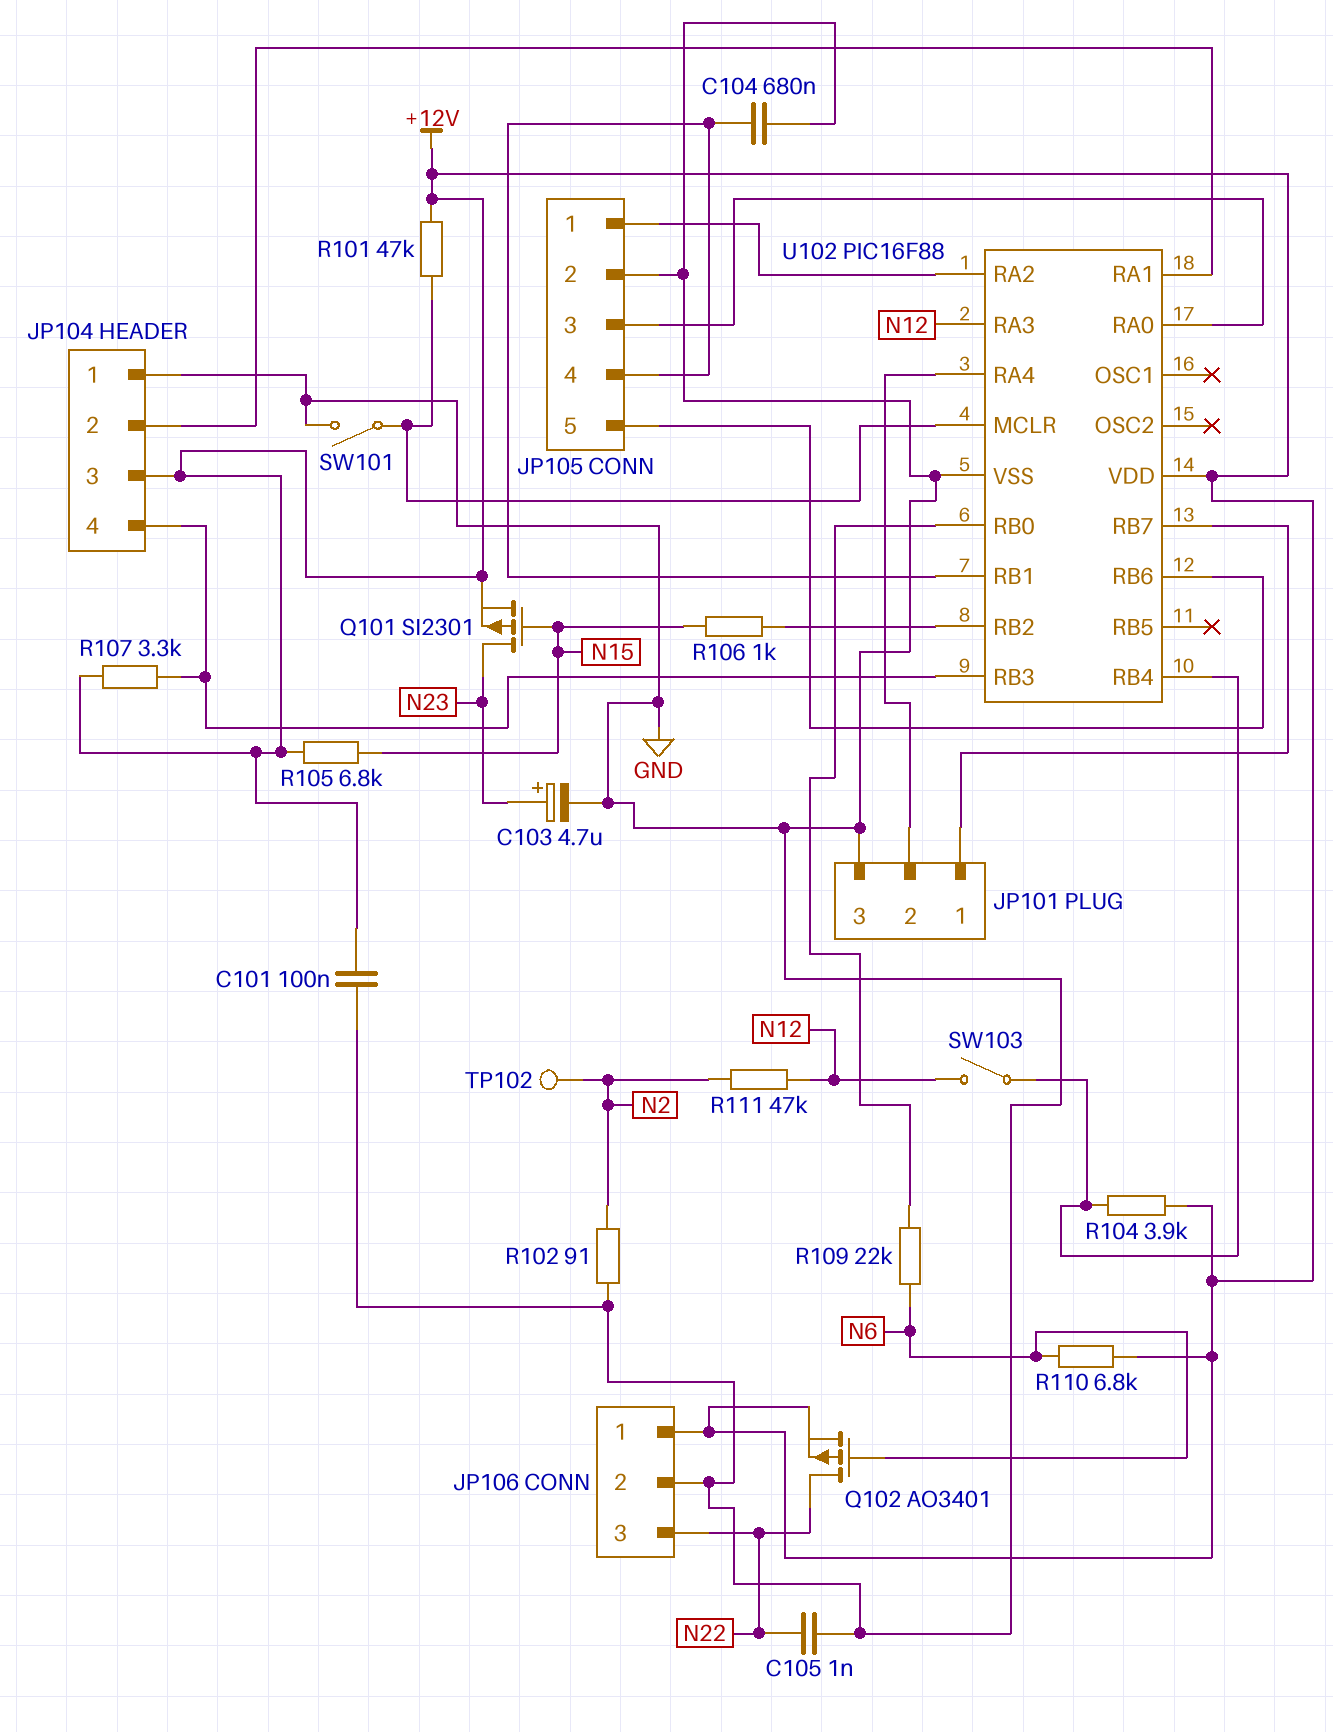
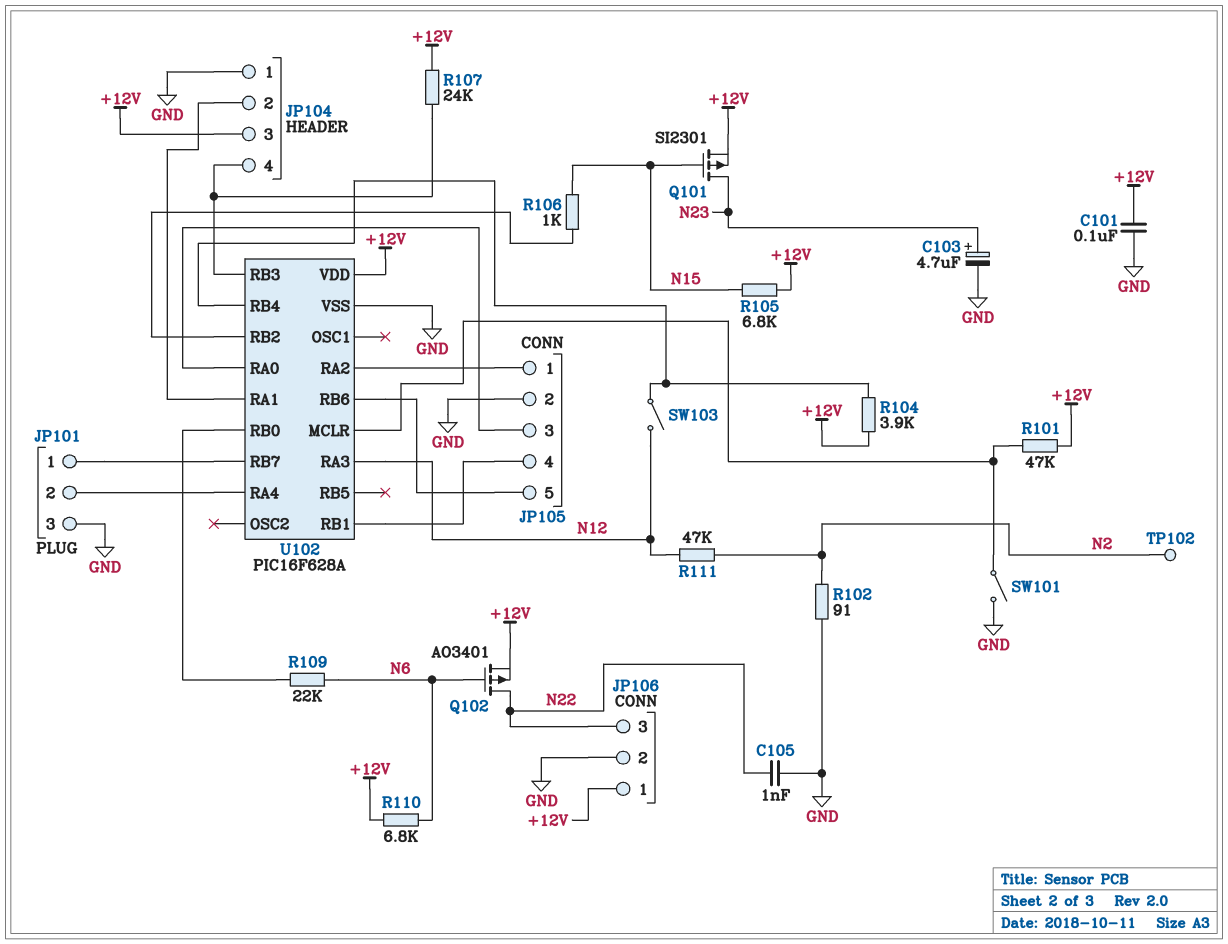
C104: 680nF (GND, JP105/4) -> none
R107: 3.3k (+12V, JP104/4) -> 24k (+12V, JP104/4)
U102: PIC16F88 -> PIC16F628A

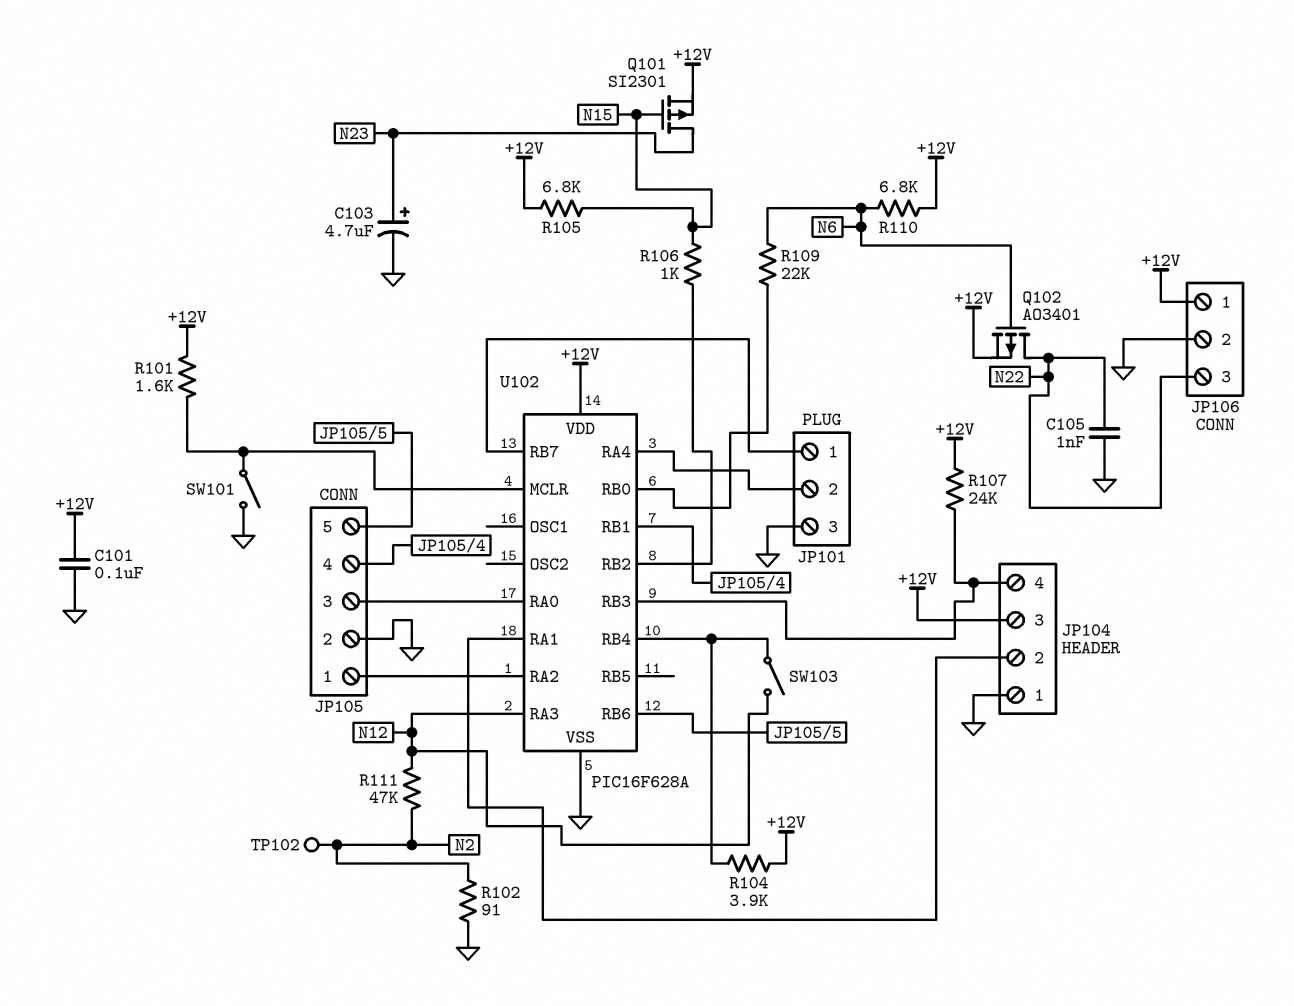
R101: 47k (+12V, U102/MCLR) -> 1.6k (+12V, U102/MCLR)

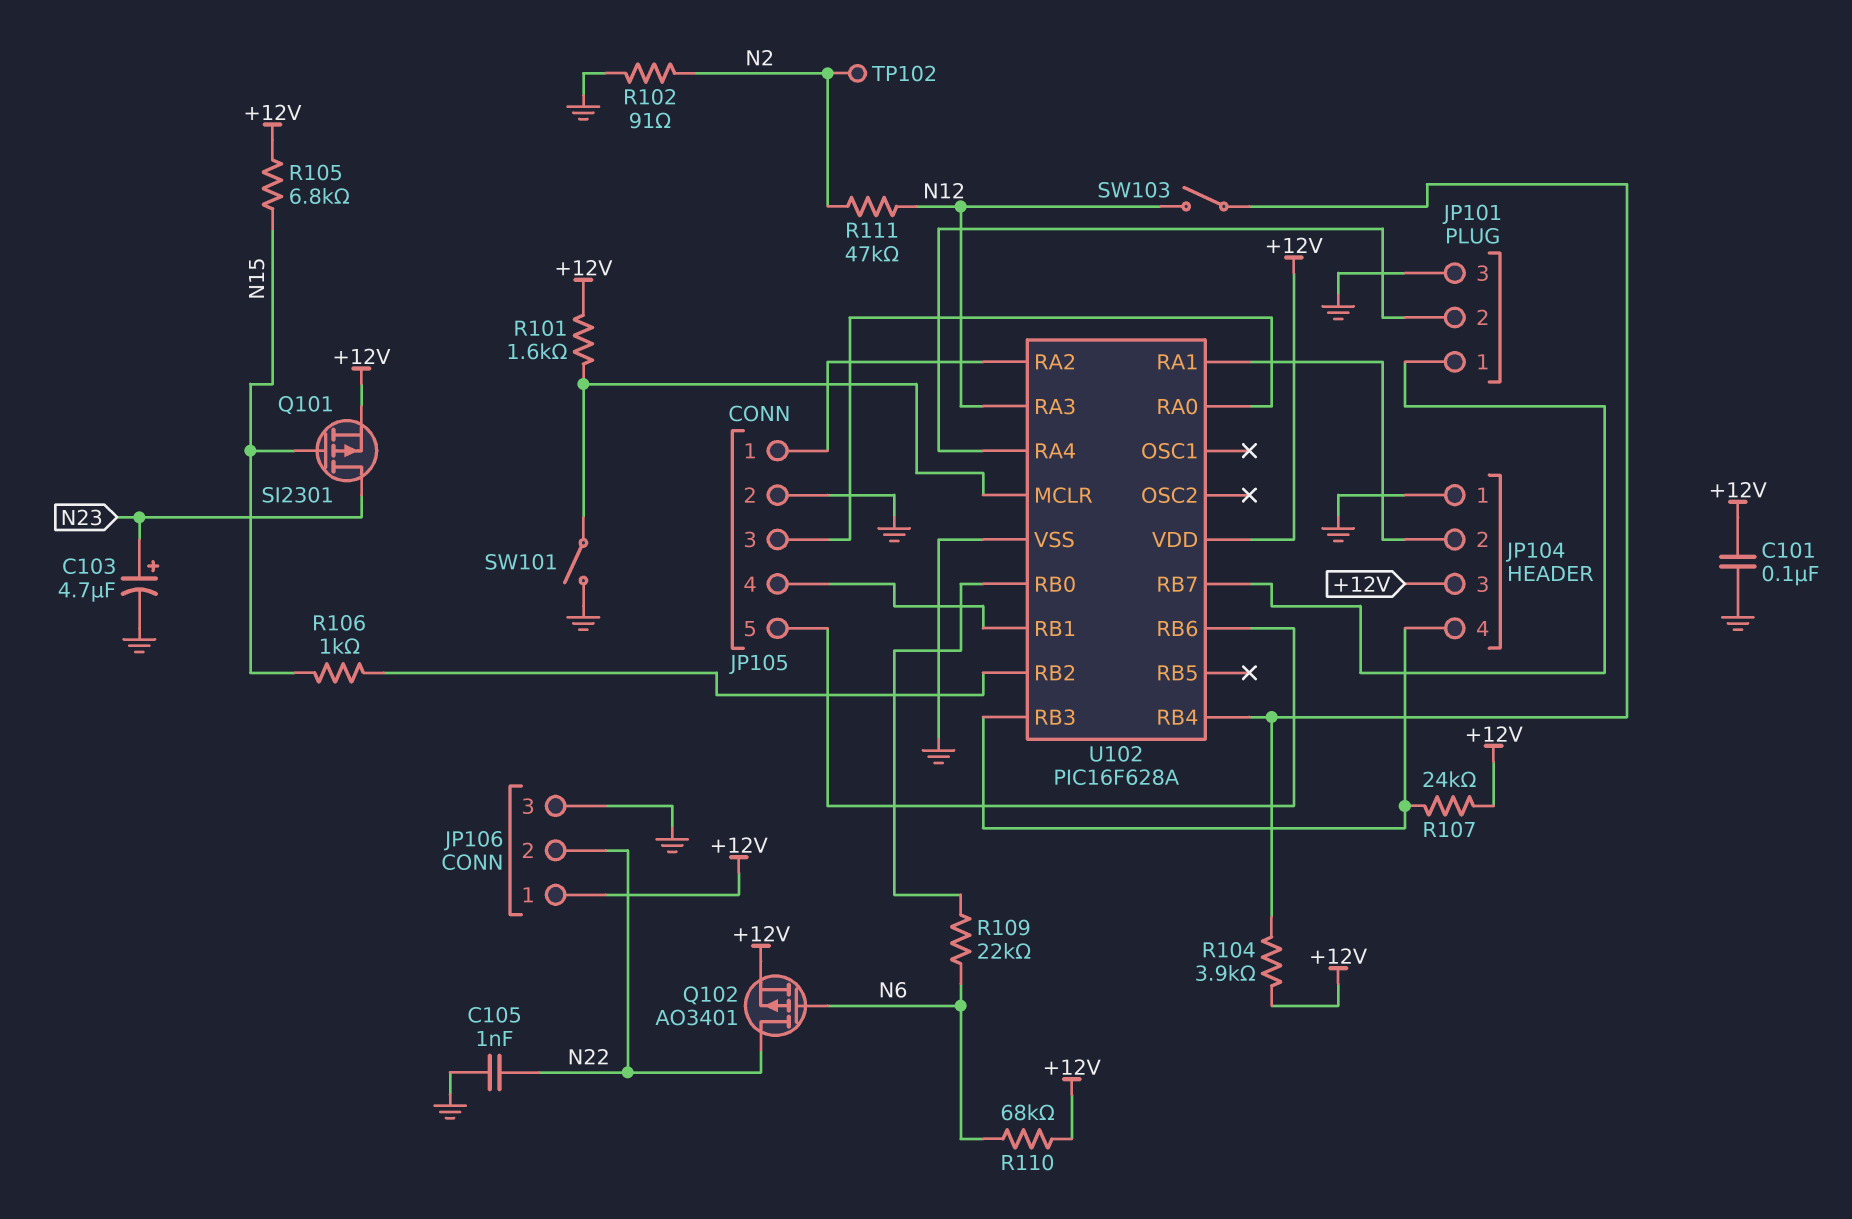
JP106 pin 2: GND -> N22
JP106 pin 3: N22 -> GND
R110: 6.8k (+12V, N6) -> 68k (+12V, N6)

